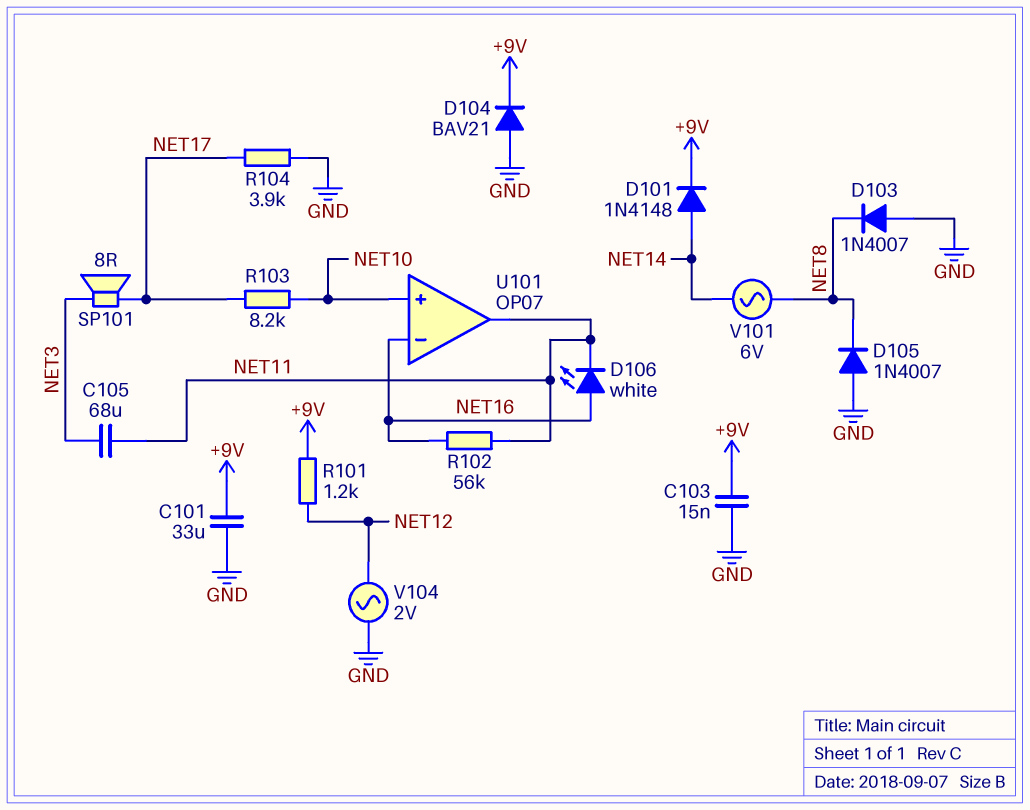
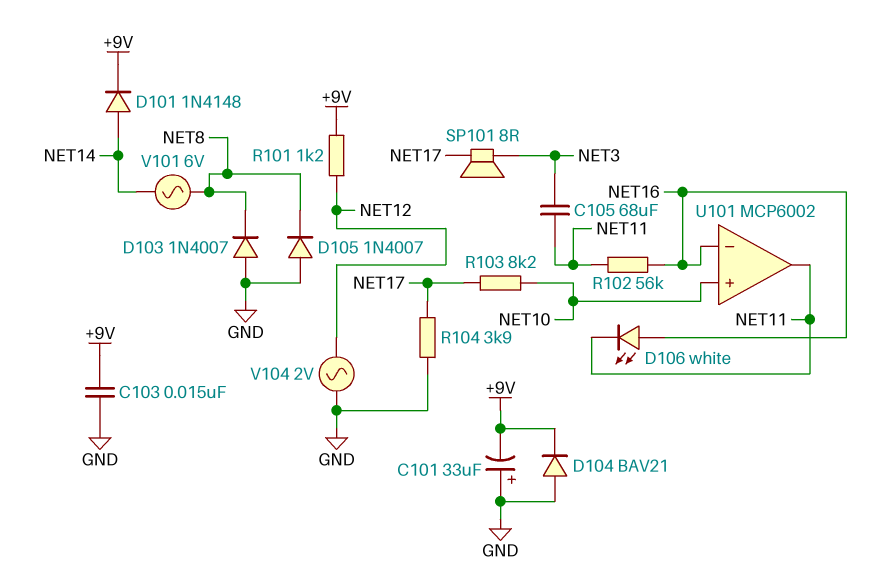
C101: 33uF (+9V, GND) -> 33uF (plus GND, minus +9V)
U101: OP07 -> MCP6002

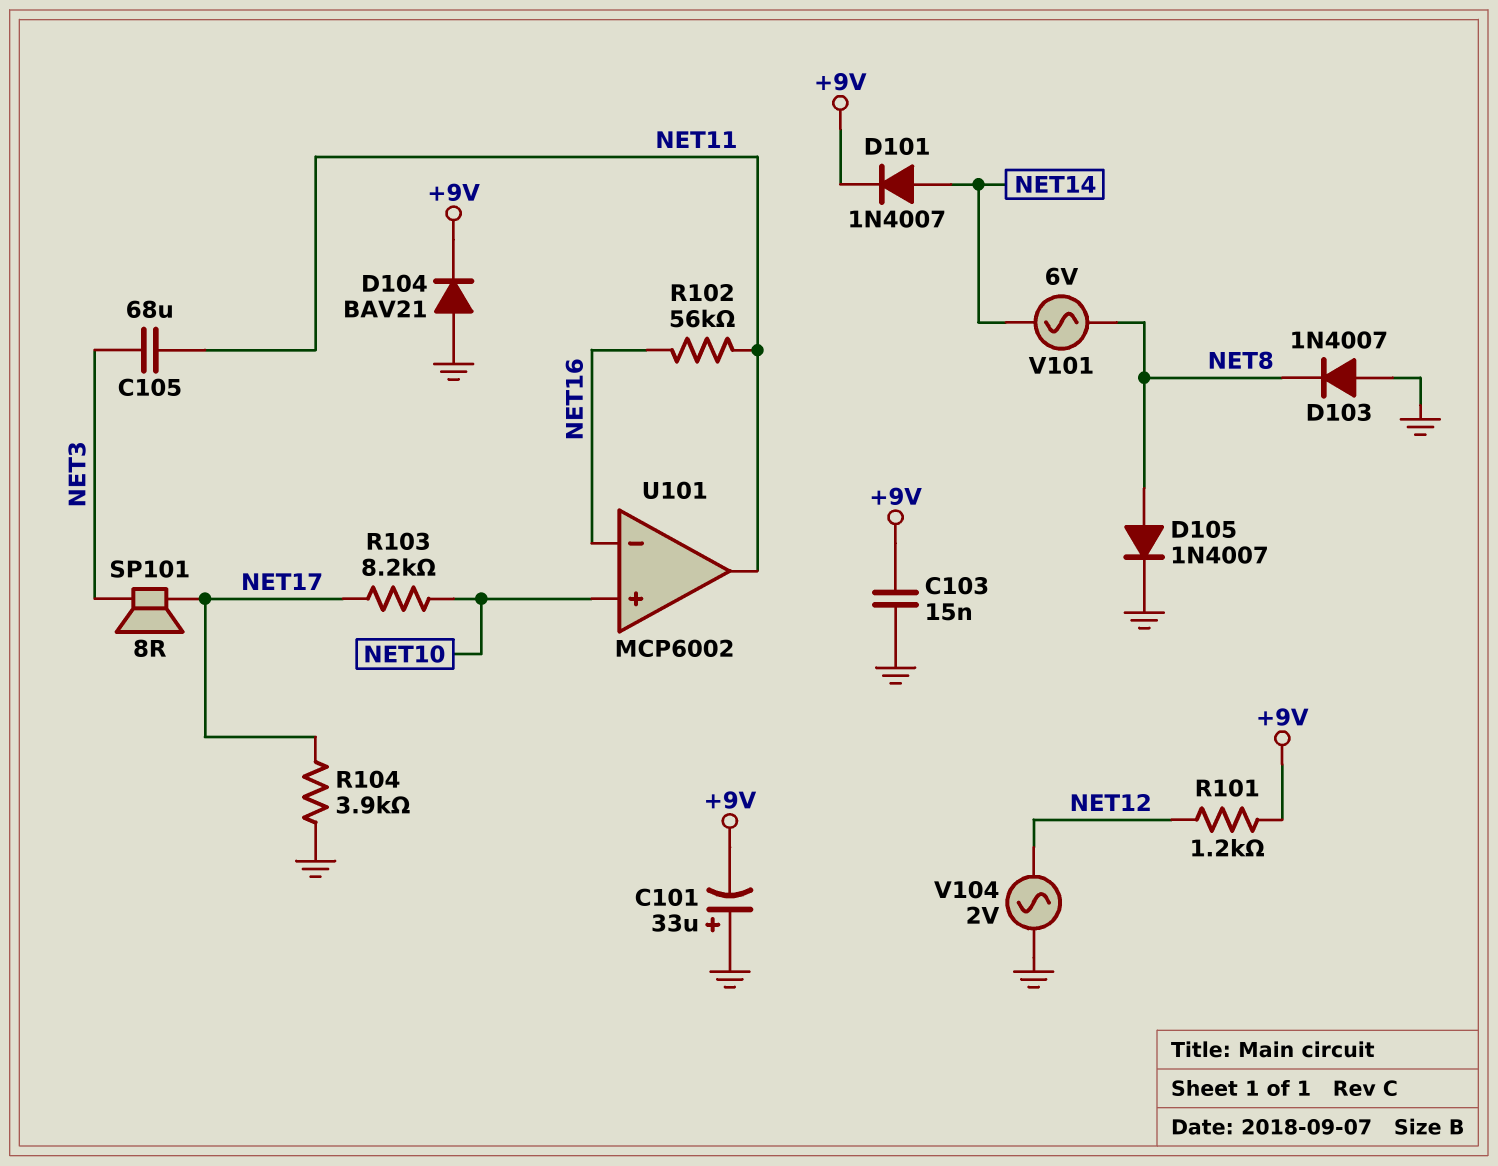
D101: diode 1N4148 (A NET14, K +9V) -> diode 1N4007 (A NET14, K +9V)
D105: diode 1N4007 (A GND, K NET8) -> diode 1N4007 (A NET8, K GND)
D106: LED white (A NET16, K NET11) -> none

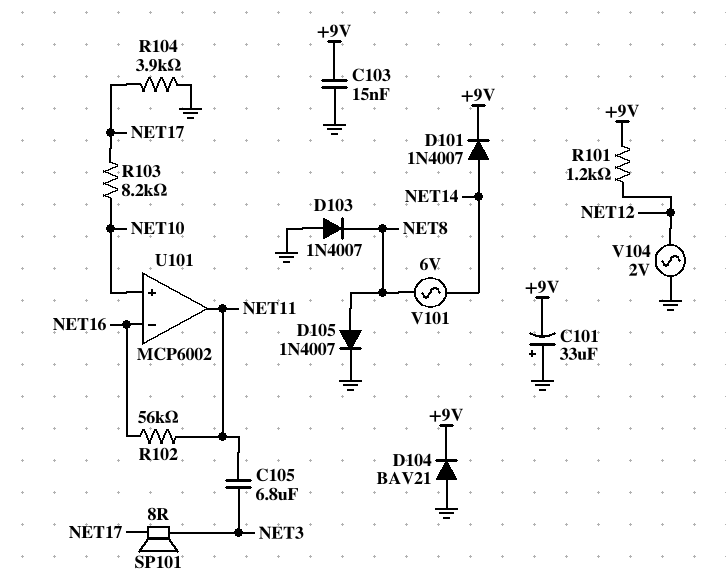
C105: 68uF (NET3, NET11) -> 6.8uF (NET3, NET11)

